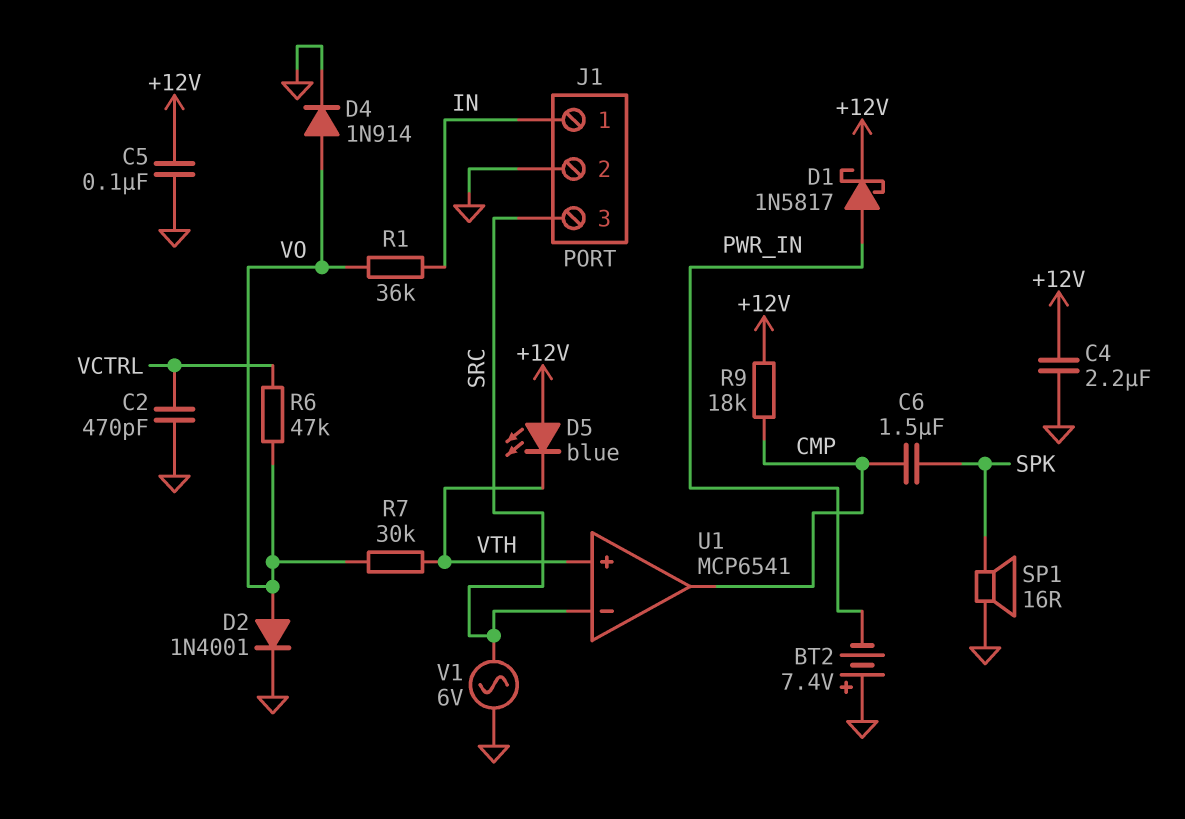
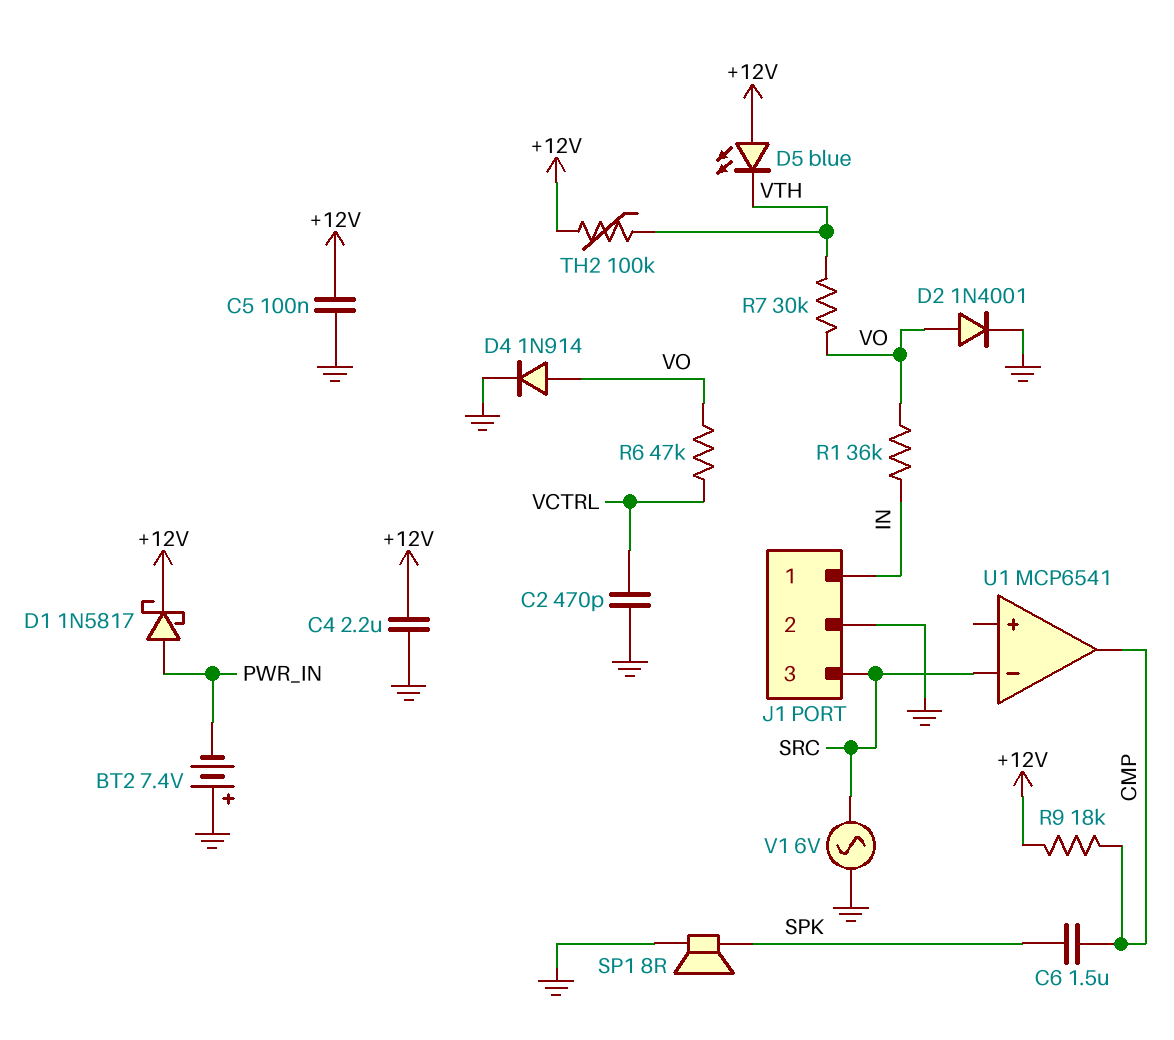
SP1: speaker 16R (GND, SPK) -> speaker 8R (GND, SPK)
TH2: none -> 100k (+12V, VTH)
U1 pin in+: VTH -> none

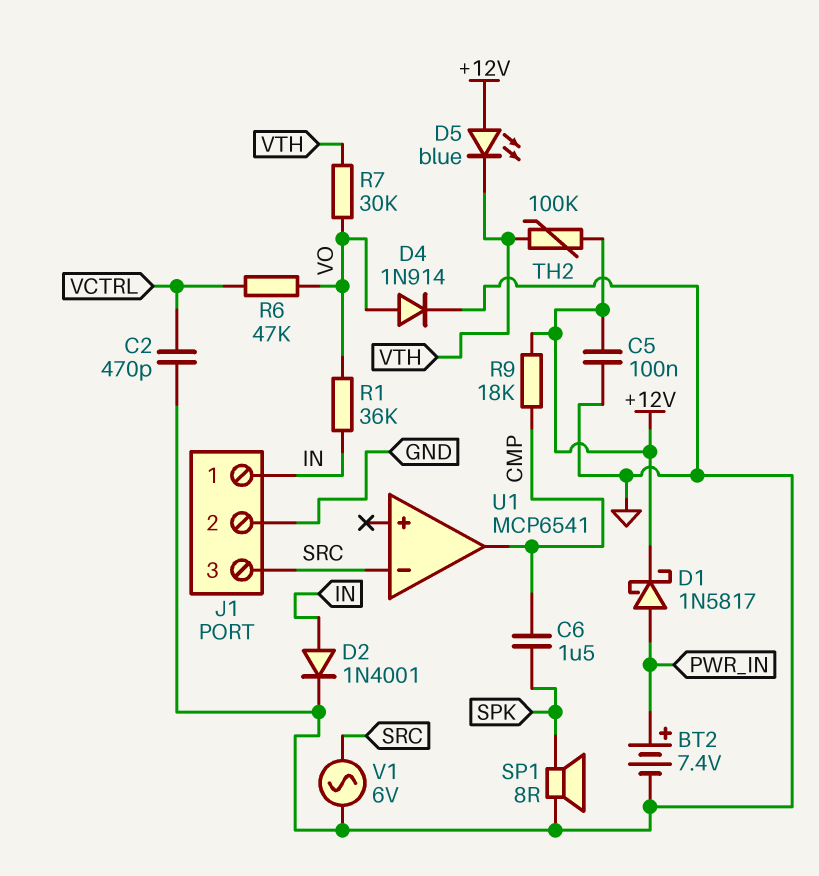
BT2: 7.4V (plus GND, minus PWR_IN) -> 7.4V (plus PWR_IN, minus GND)
C4: 2.2uF (+12V, GND) -> none
D2: diode 1N4001 (A VO, K GND) -> diode 1N4001 (A IN, K GND)

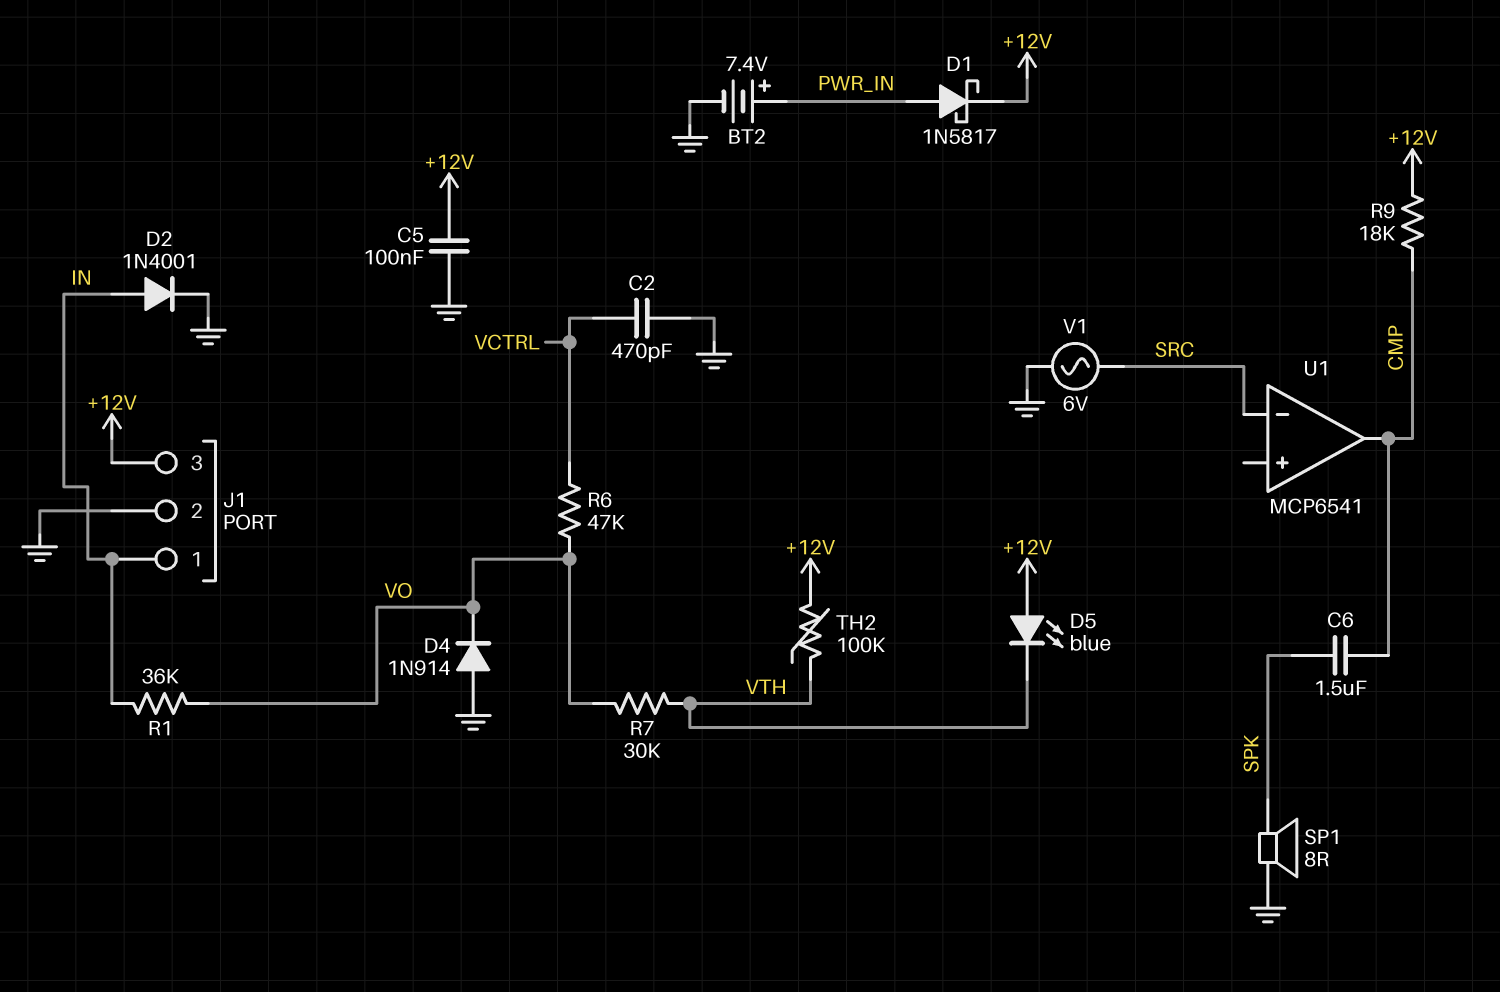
D4: diode 1N914 (A VO, K GND) -> diode 1N914 (A GND, K VO)
J1 pin 3: SRC -> +12V

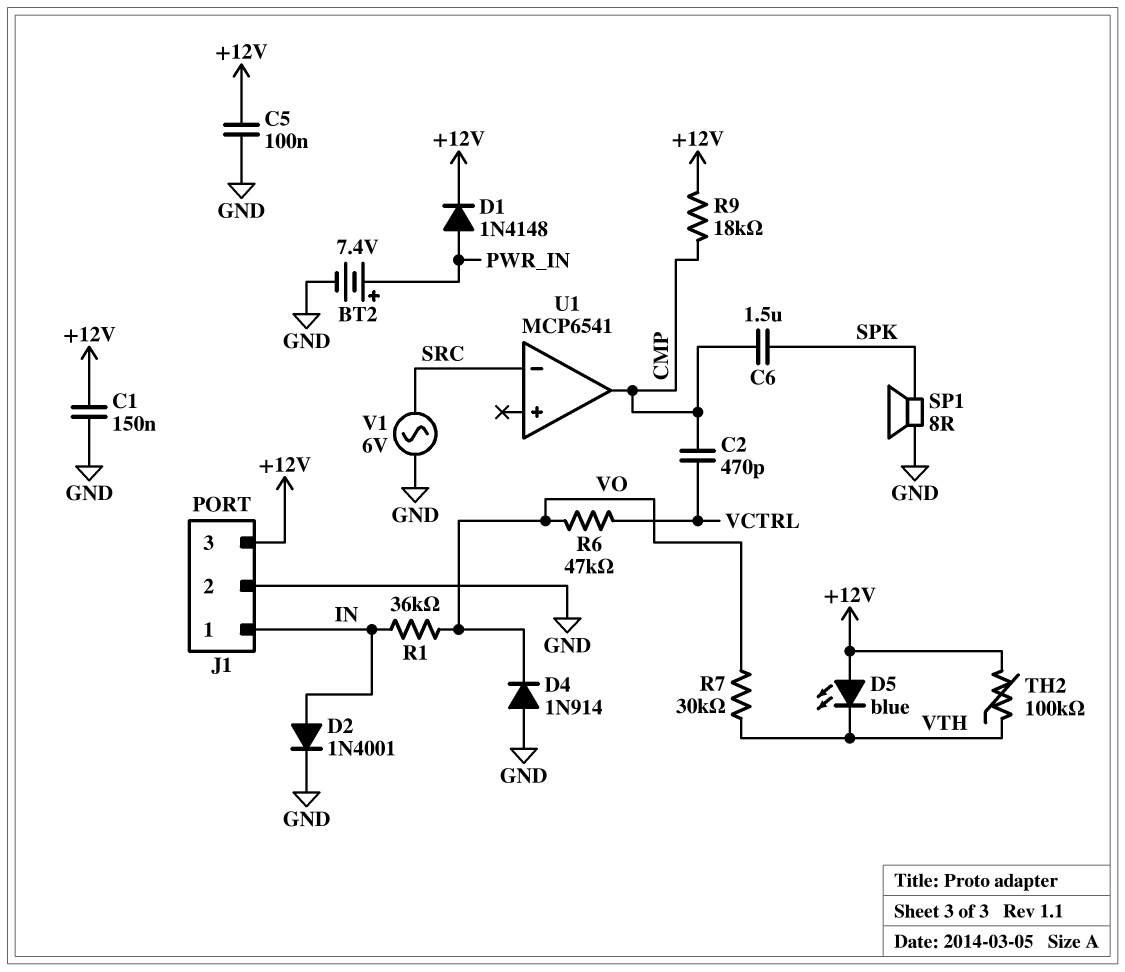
C1: none -> 150nF (+12V, GND)
C2: 470pF (GND, VCTRL) -> 470pF (CMP, VCTRL)
D1: schottky 1N5817 (A PWR_IN, K +12V) -> diode 1N4148 (A PWR_IN, K +12V)

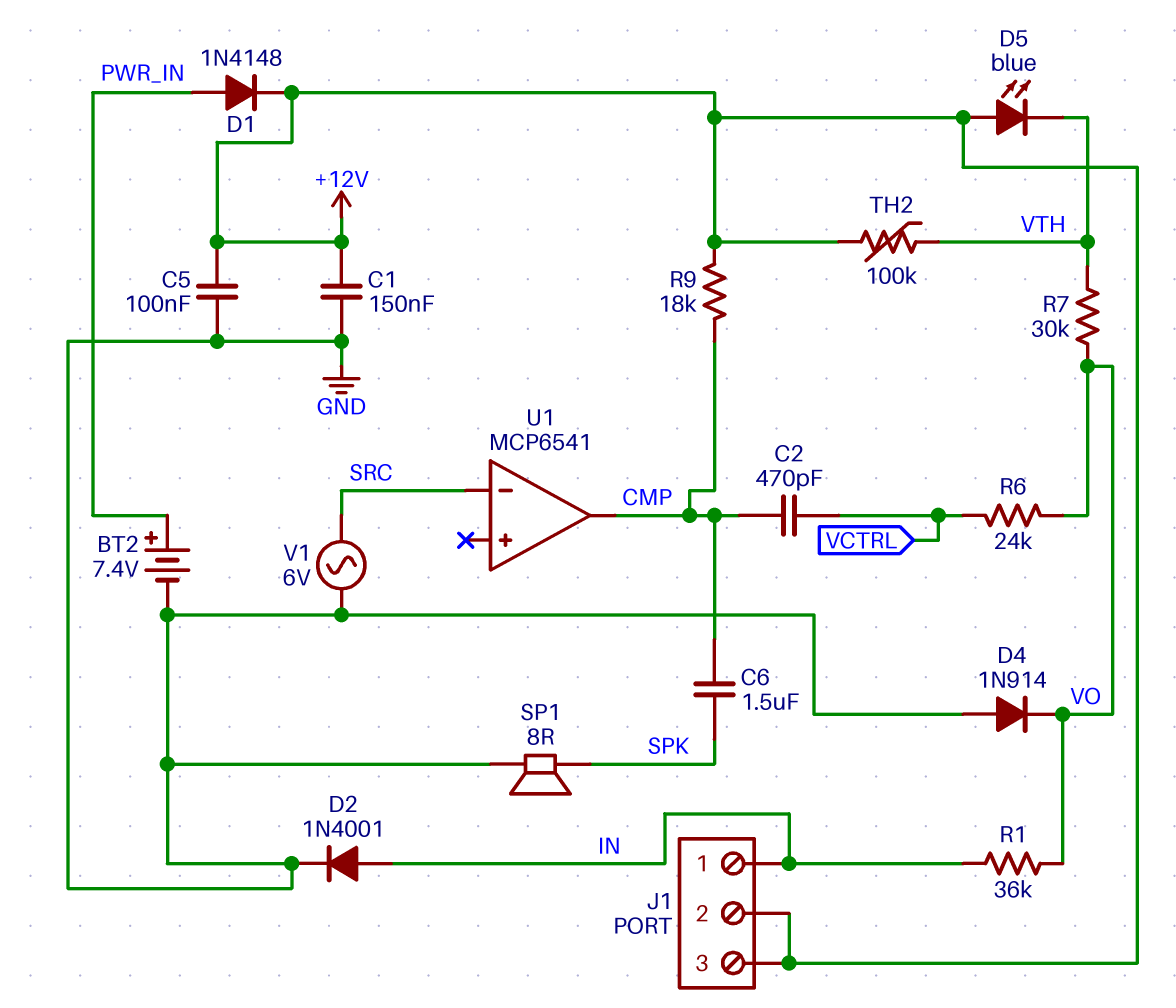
J1 pin 2: GND -> +12V
R6: 47k (VCTRL, VO) -> 24k (VCTRL, VO)

